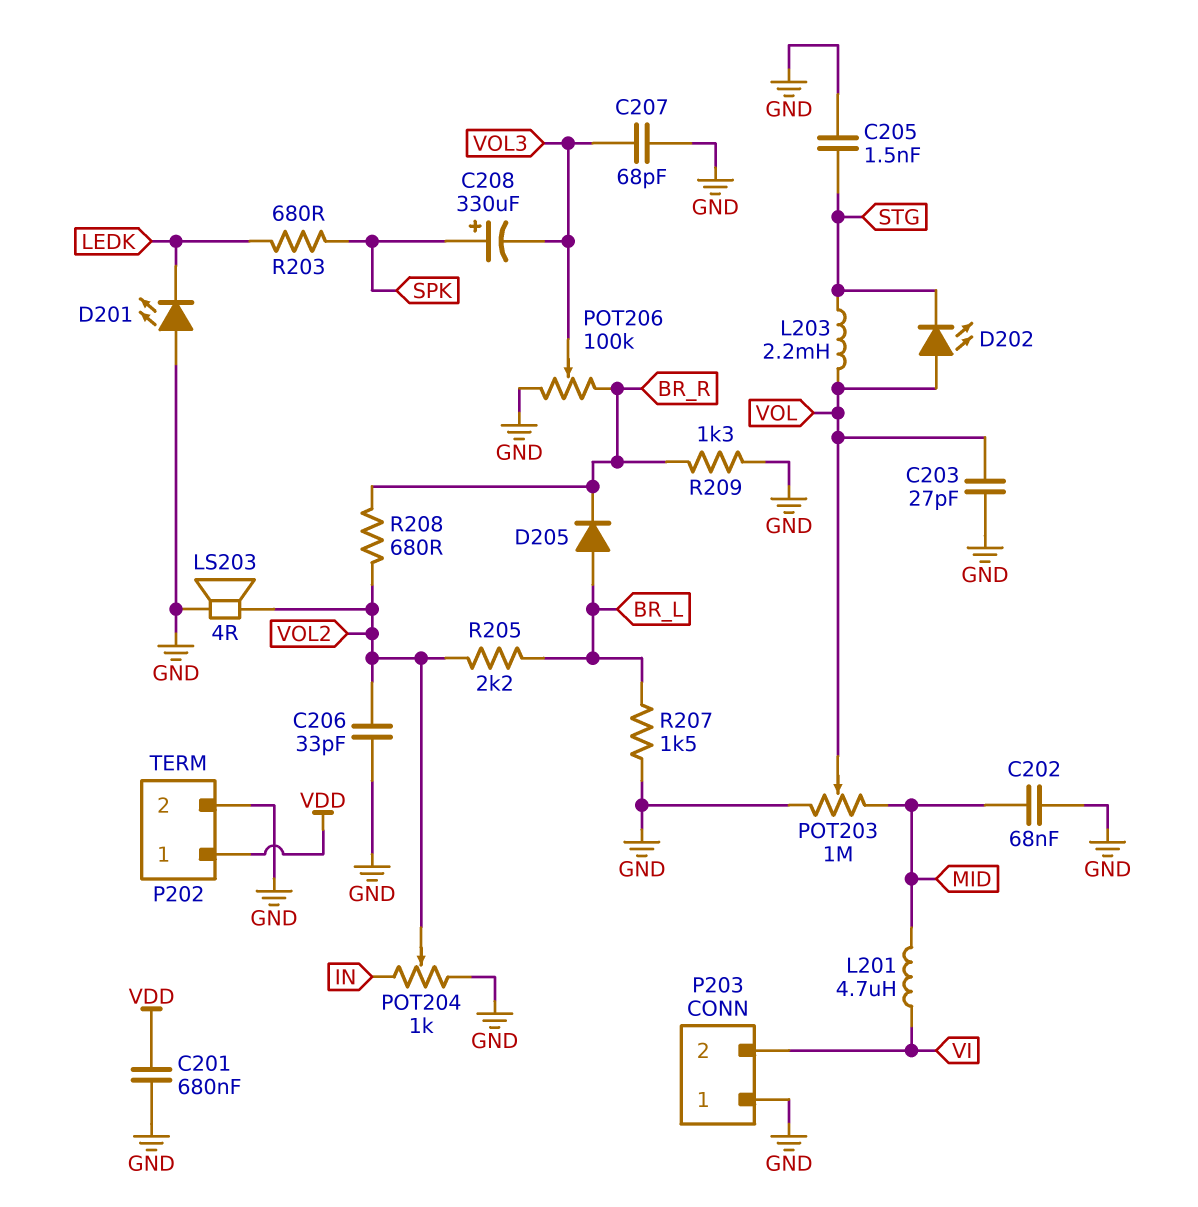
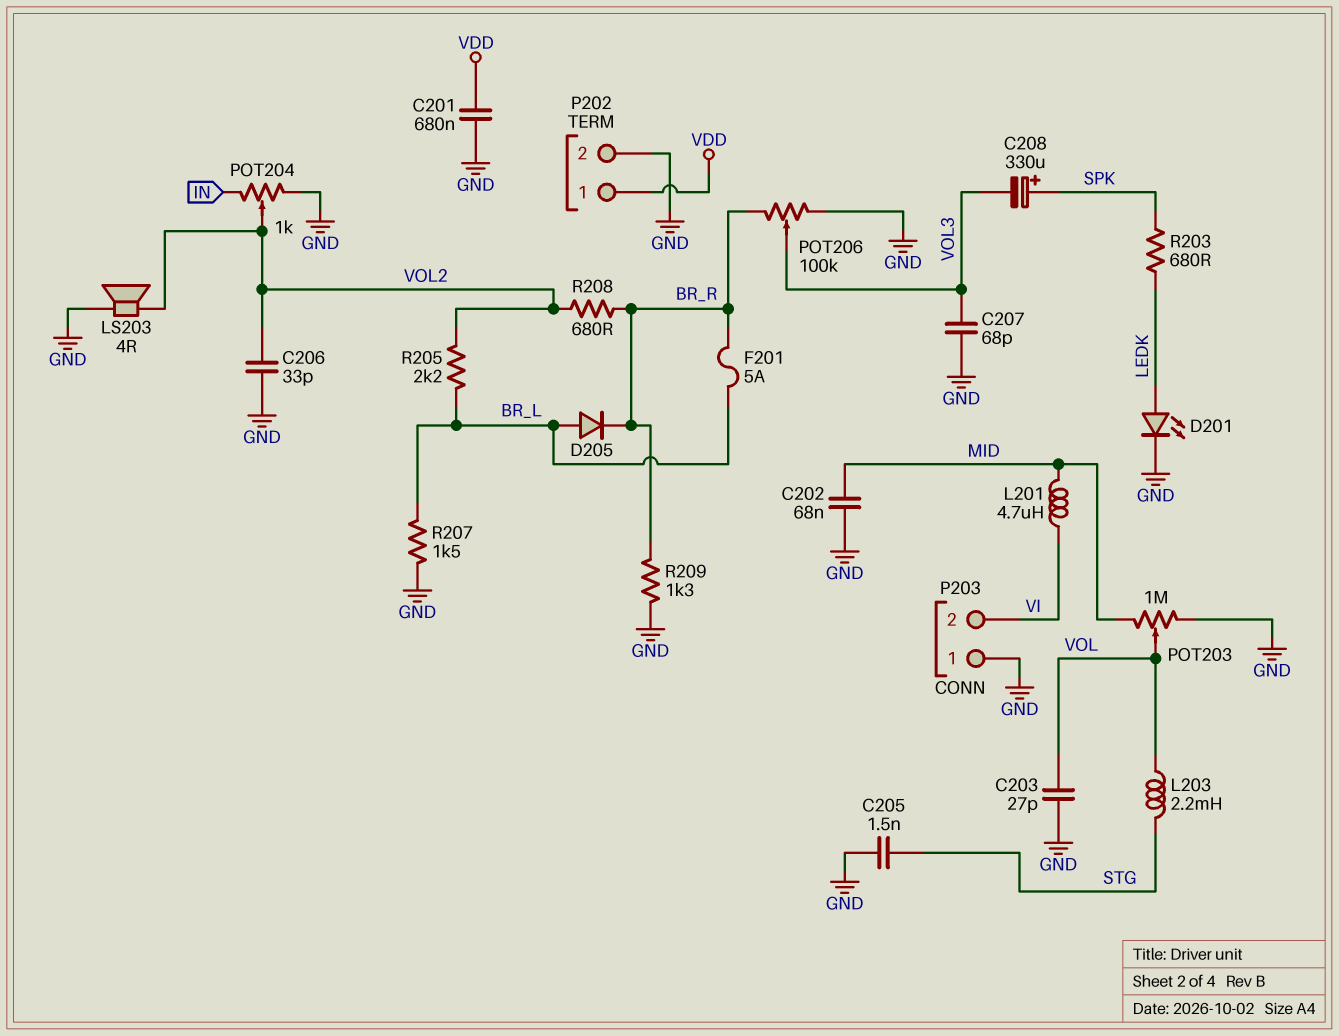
D201: LED (A GND, K LEDK) -> LED (A LEDK, K GND)
D202: LED (A VOL, K STG) -> none
F201: none -> 5A (BR_L, BR_R)

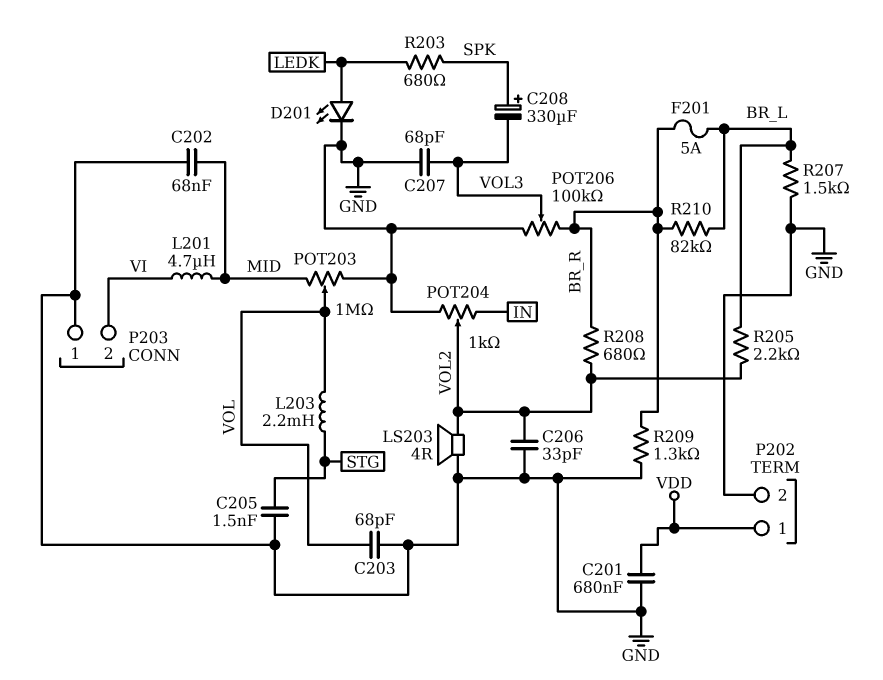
C203: 27pF (GND, VOL) -> 68pF (GND, VOL)
D205: diode (A BR_L, K BR_R) -> none
R210: none -> 82k (BR_L, BR_R)

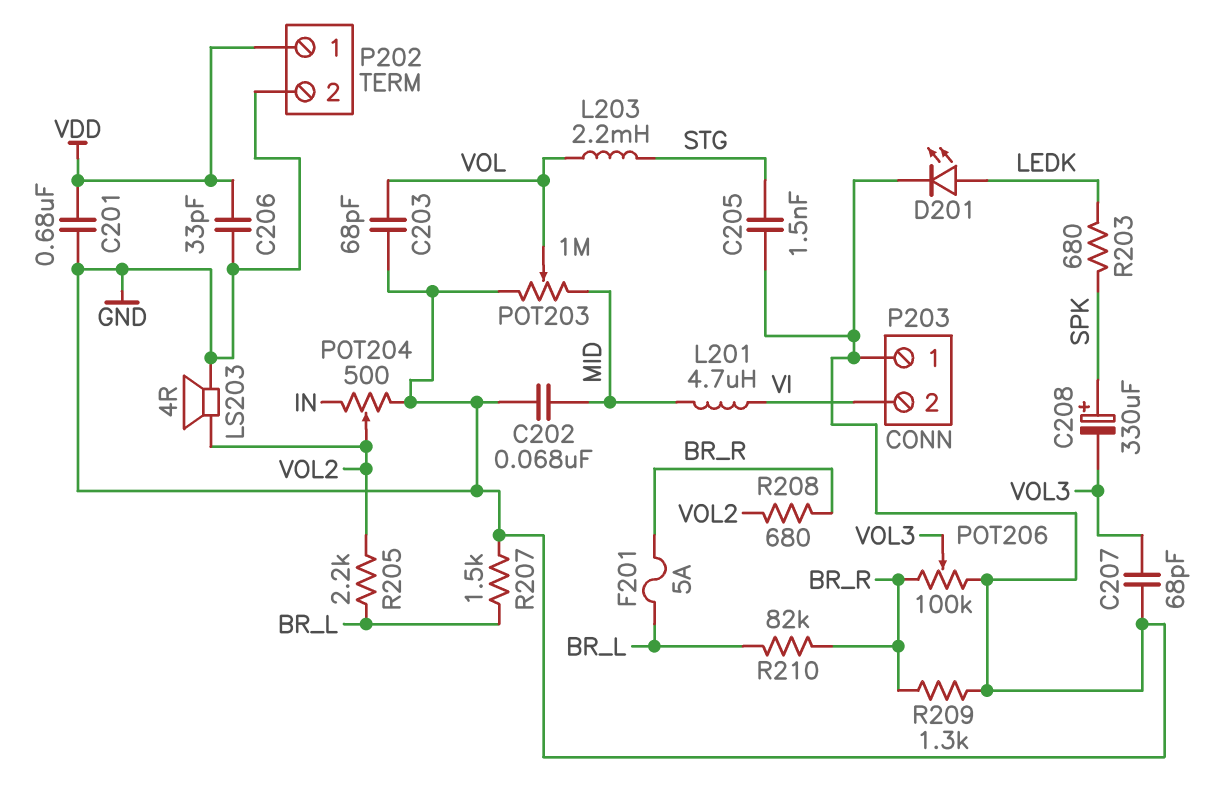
C206: 33pF (GND, VOL2) -> 33pF (GND, VDD)
POT204: 1k (GND, IN, wiper VOL2) -> 500 (GND, IN, wiper VOL2)

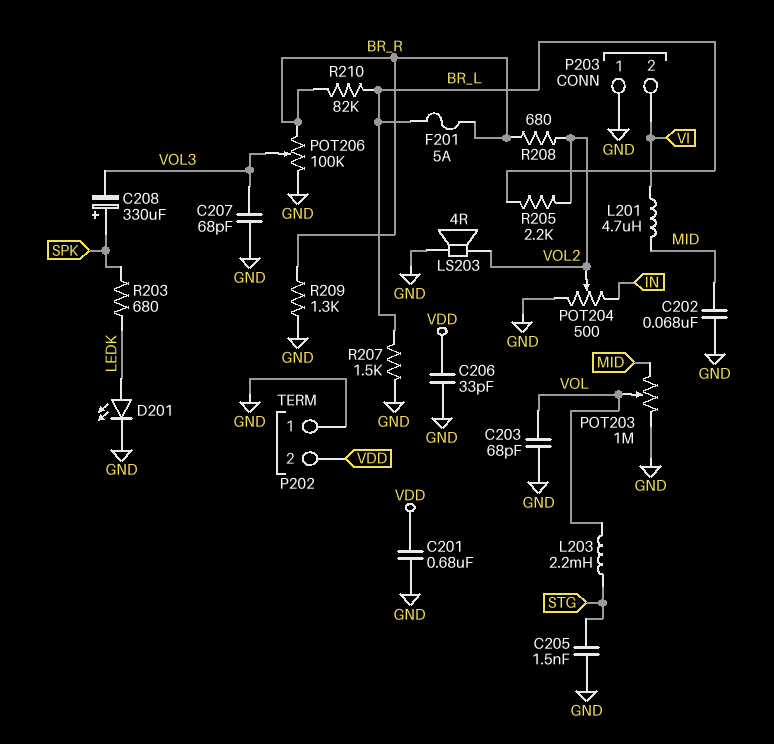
P202 pin 1: VDD -> GND
P202 pin 2: GND -> VDD

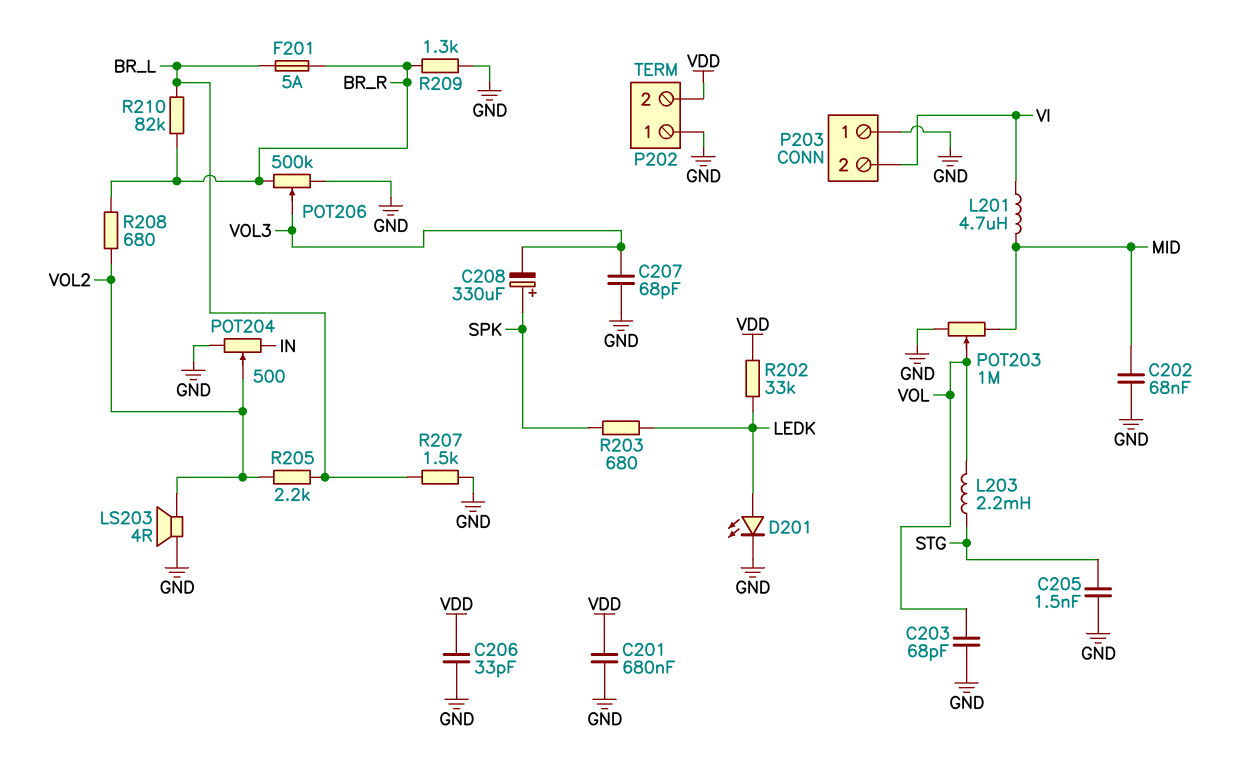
POT206: 100k (BR_R, GND, wiper VOL3) -> 500k (BR_R, GND, wiper VOL3)
R202: none -> 33k (LEDK, VDD)

